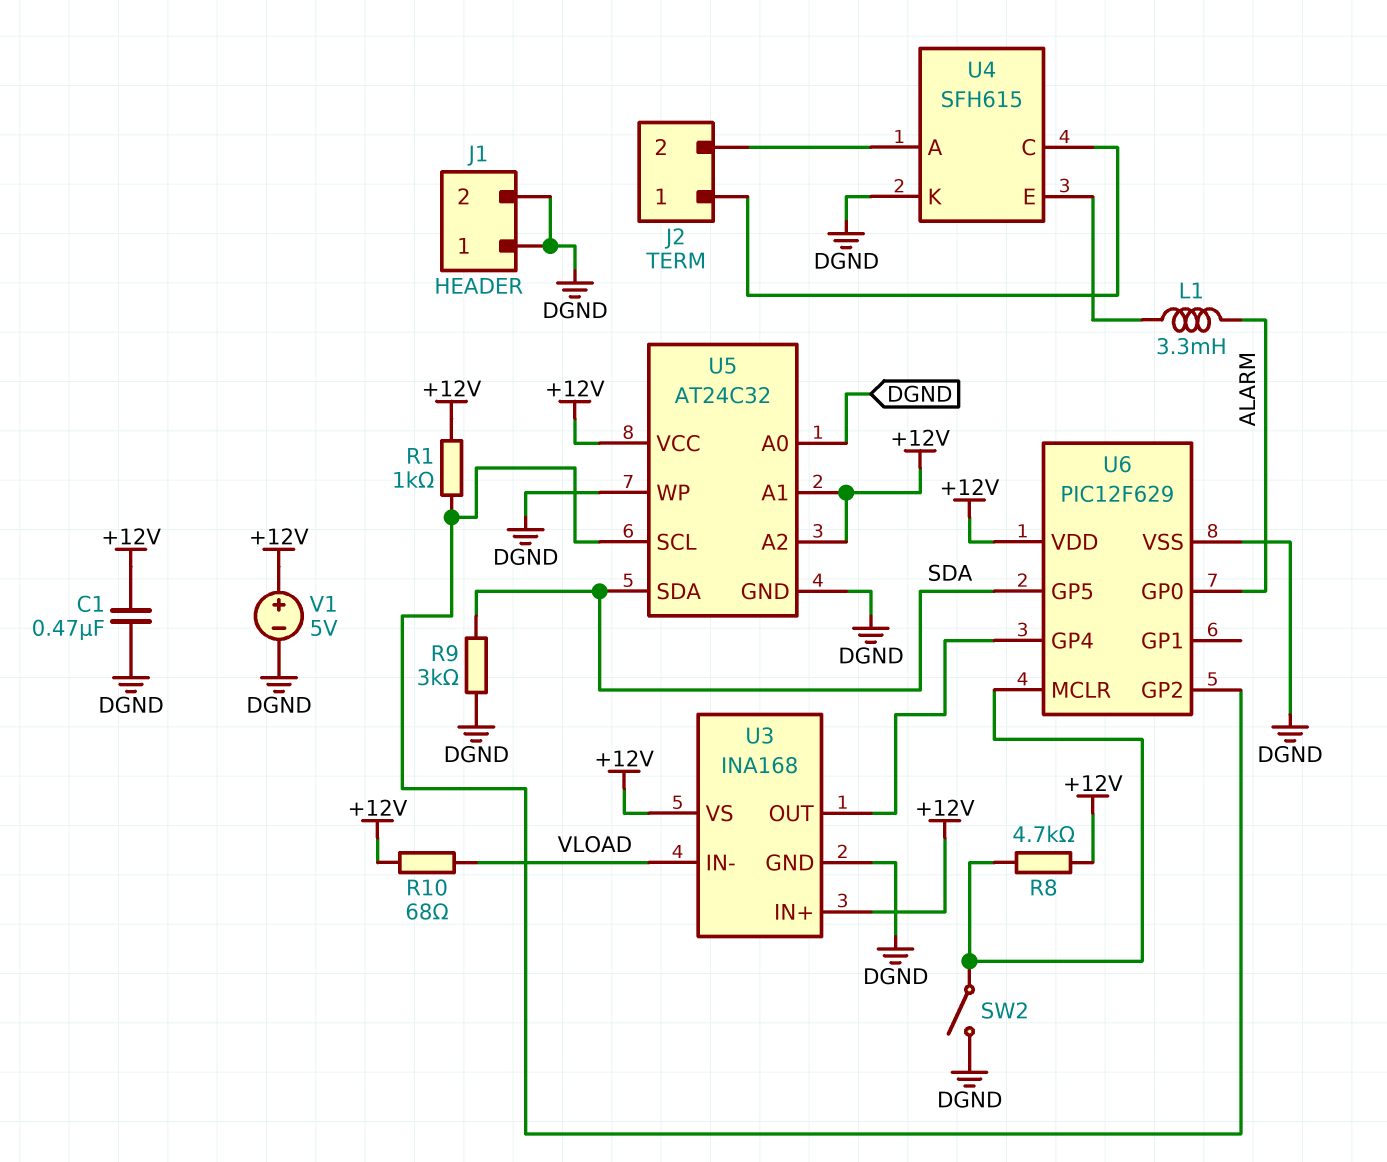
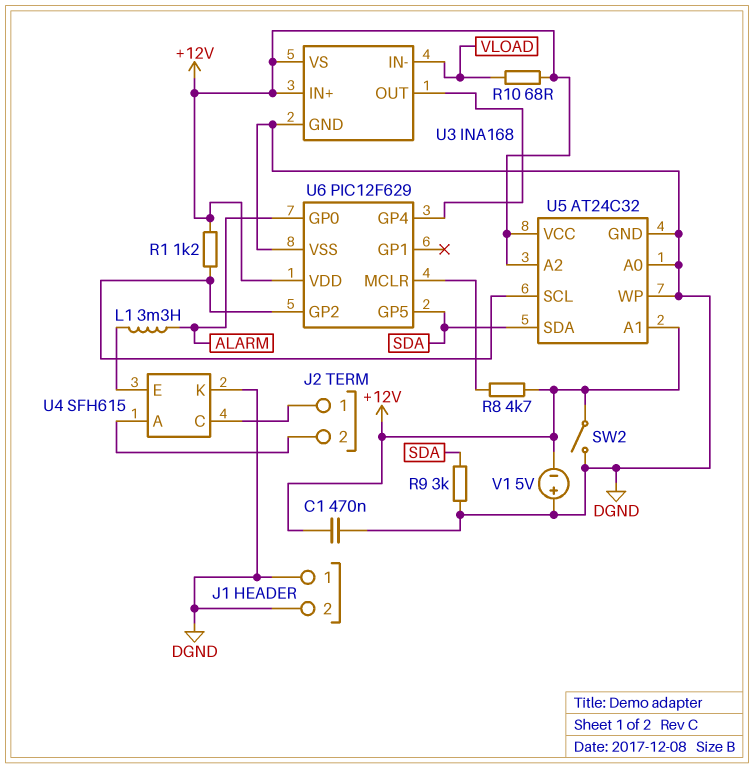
R1: 1k (+12V, U5/SCL) -> 1.2k (+12V, U5/SCL)
SW2: switch (DGND, U6/MCLR) -> switch (+12V, DGND)
V1: 5V (plus +12V, minus DGND) -> 5V (plus DGND, minus +12V)

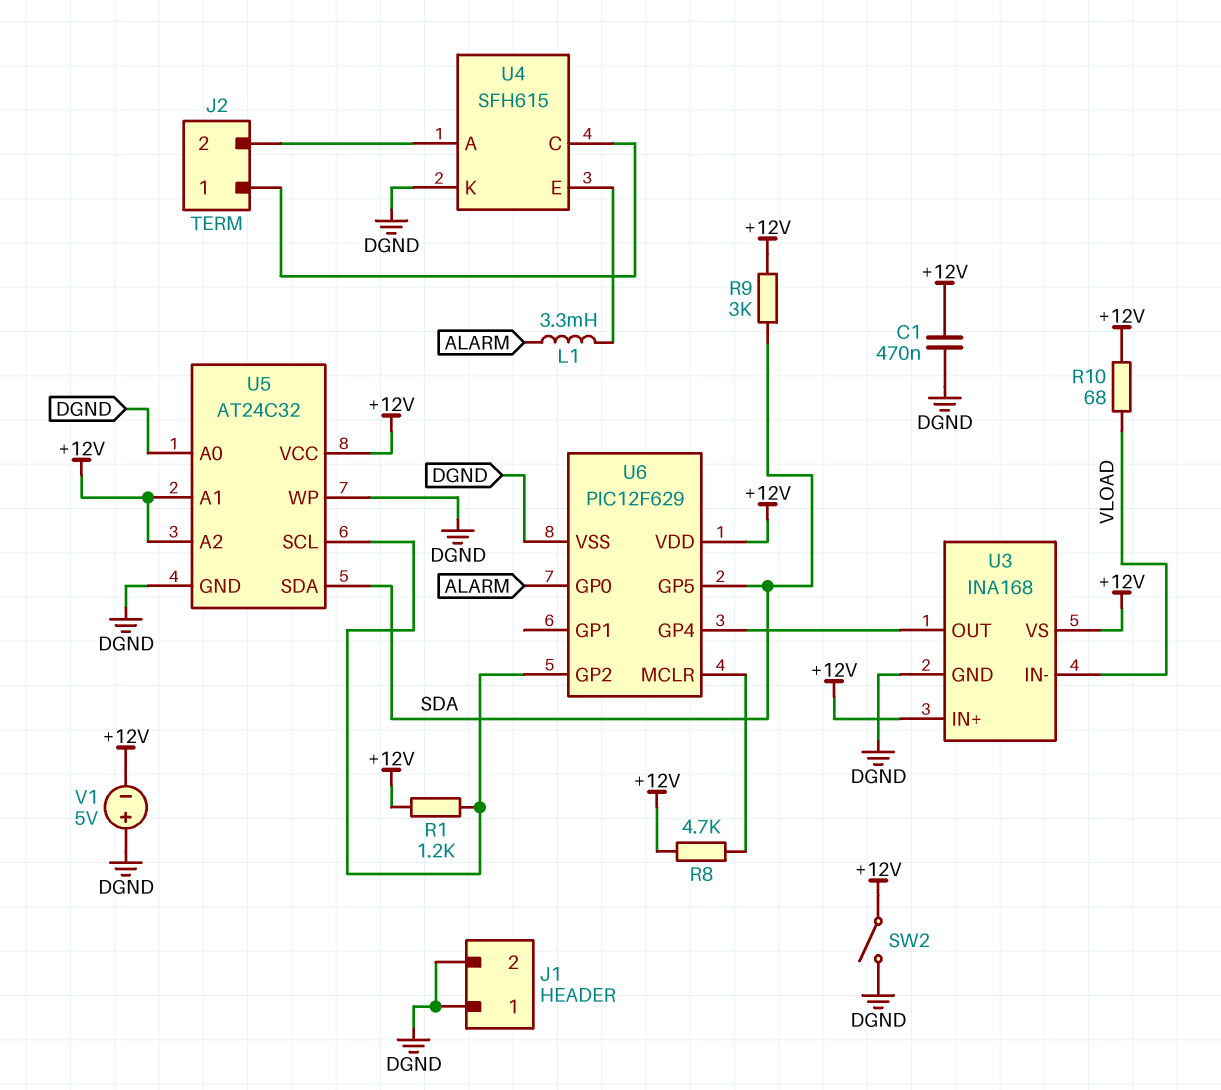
R9: 3k (DGND, SDA) -> 3k (+12V, SDA)

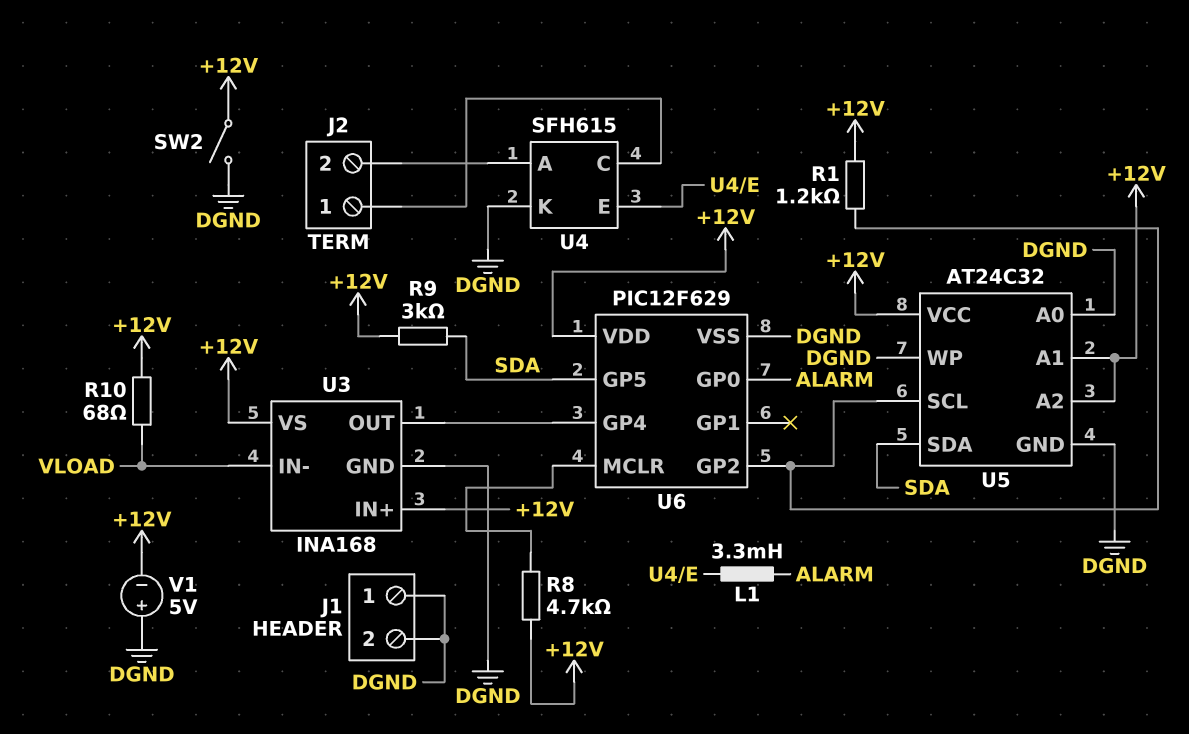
C1: 470nF (+12V, DGND) -> none

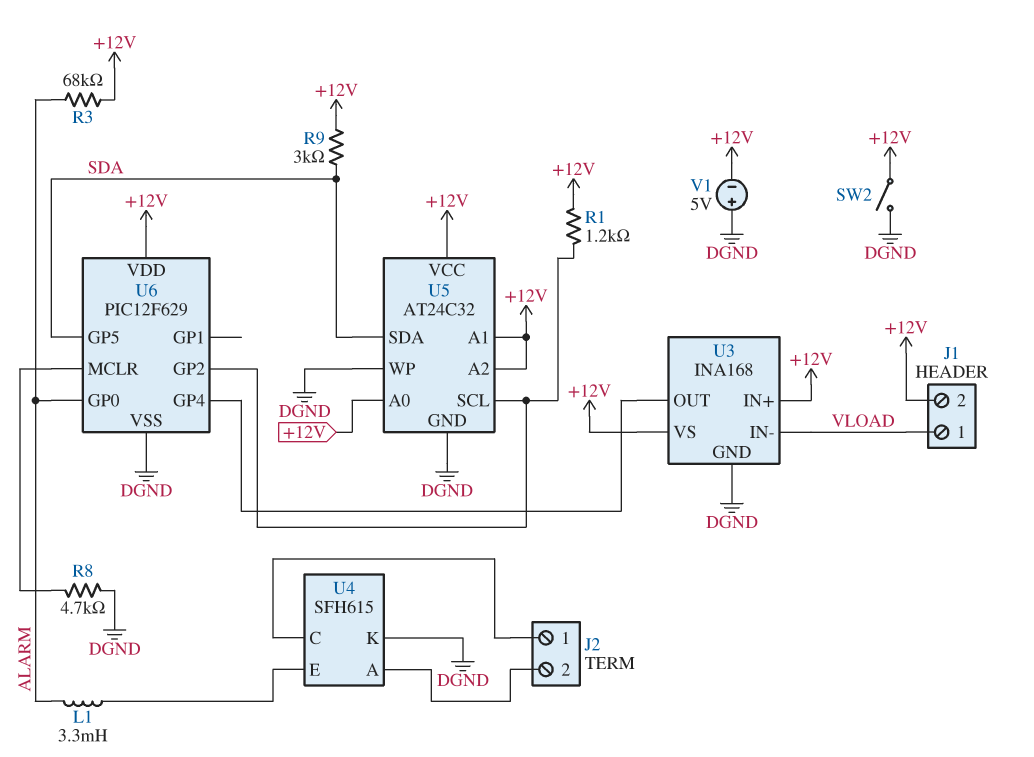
J1 pin 1: DGND -> VLOAD
J1 pin 2: DGND -> +12V
R3: none -> 68k (+12V, ALARM)
R8: 4.7k (+12V, U6/MCLR) -> 4.7k (DGND, U6/MCLR)
R10: 68 (+12V, VLOAD) -> none
U5 pin A0: DGND -> +12V

